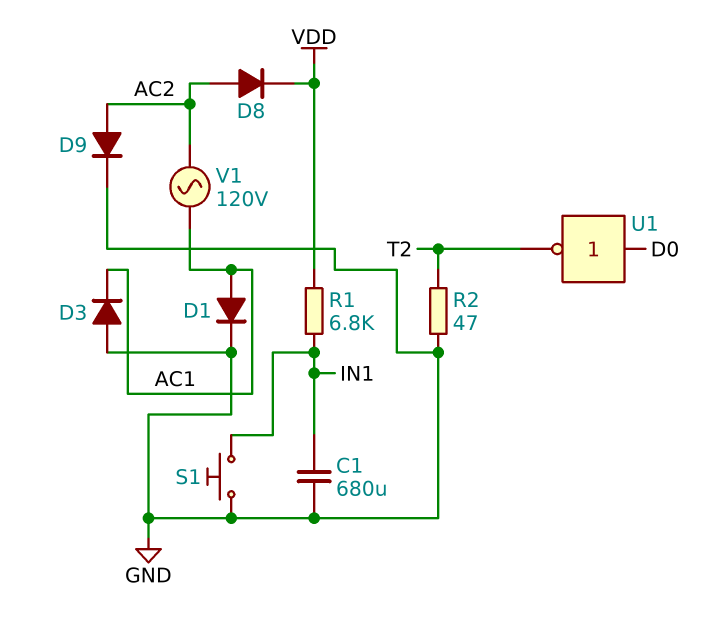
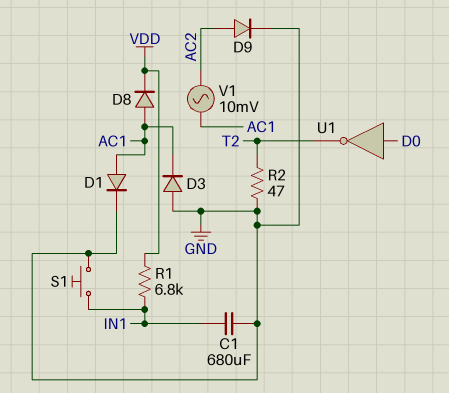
D8: diode (A AC2, K VDD) -> diode (A AC1, K VDD)
V1: AC 120V (AC1, AC2) -> AC 10mV (AC1, AC2)

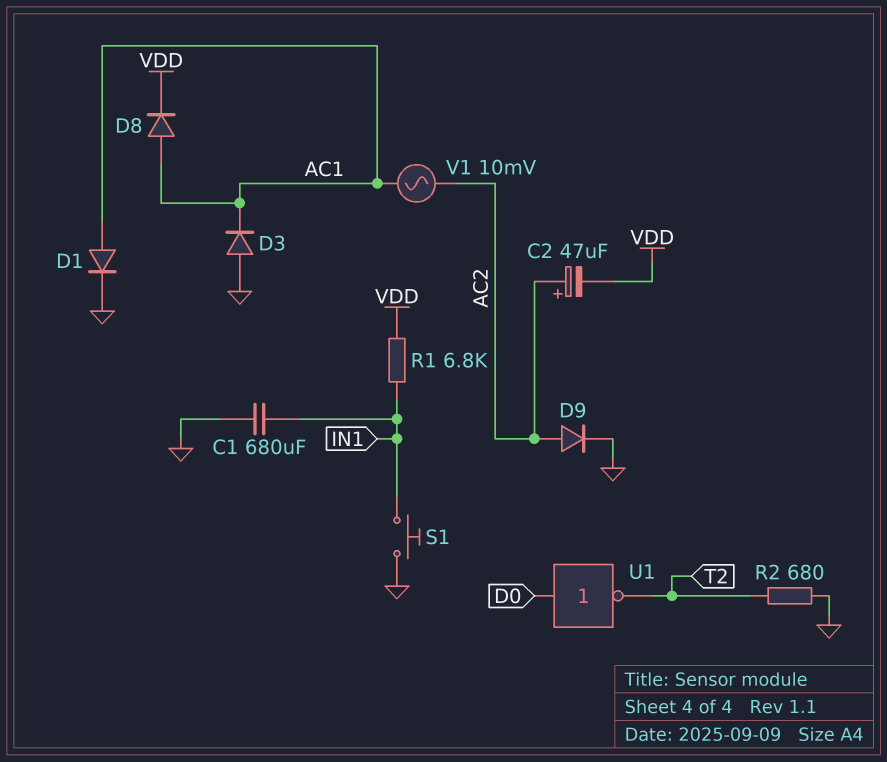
C2: none -> 47uF (plus AC2, minus VDD)
R2: 47 (GND, T2) -> 680 (GND, T2)

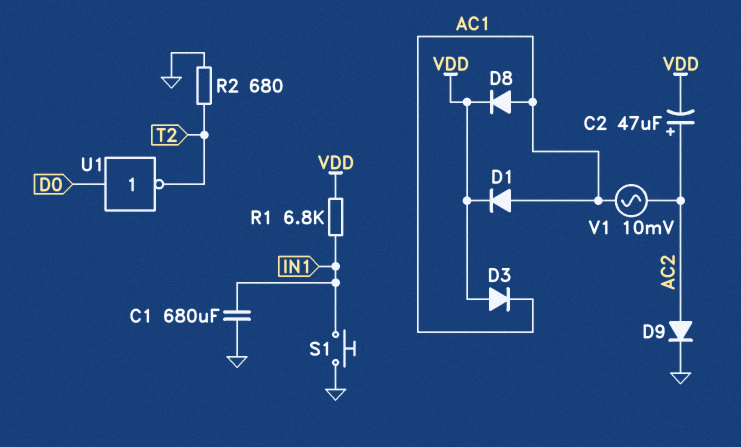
D1: diode (A AC1, K GND) -> diode (A AC1, K VDD)
D3: diode (A GND, K AC1) -> diode (A VDD, K AC1)

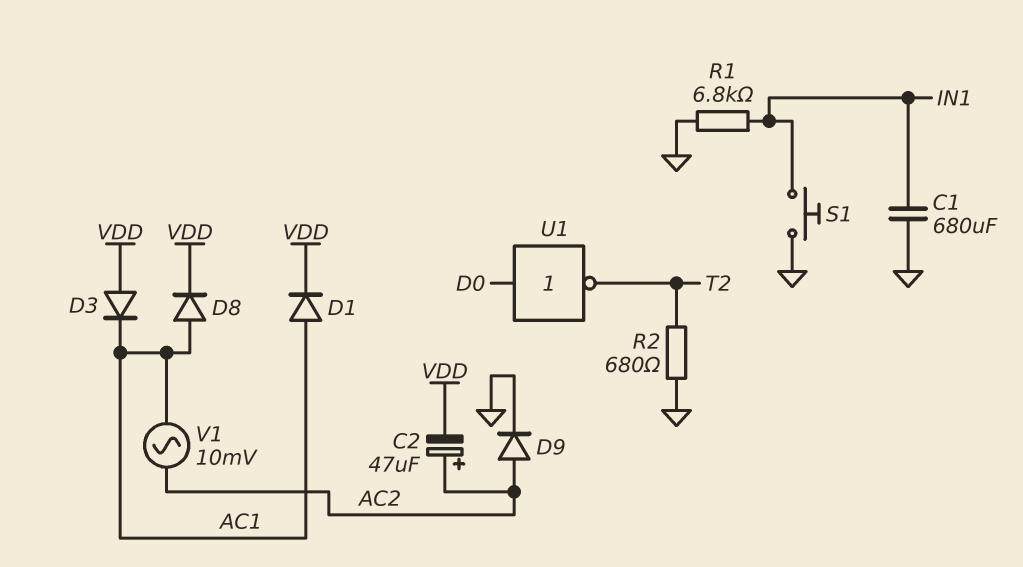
R1: 6.8k (IN1, VDD) -> 6.8k (GND, IN1)

